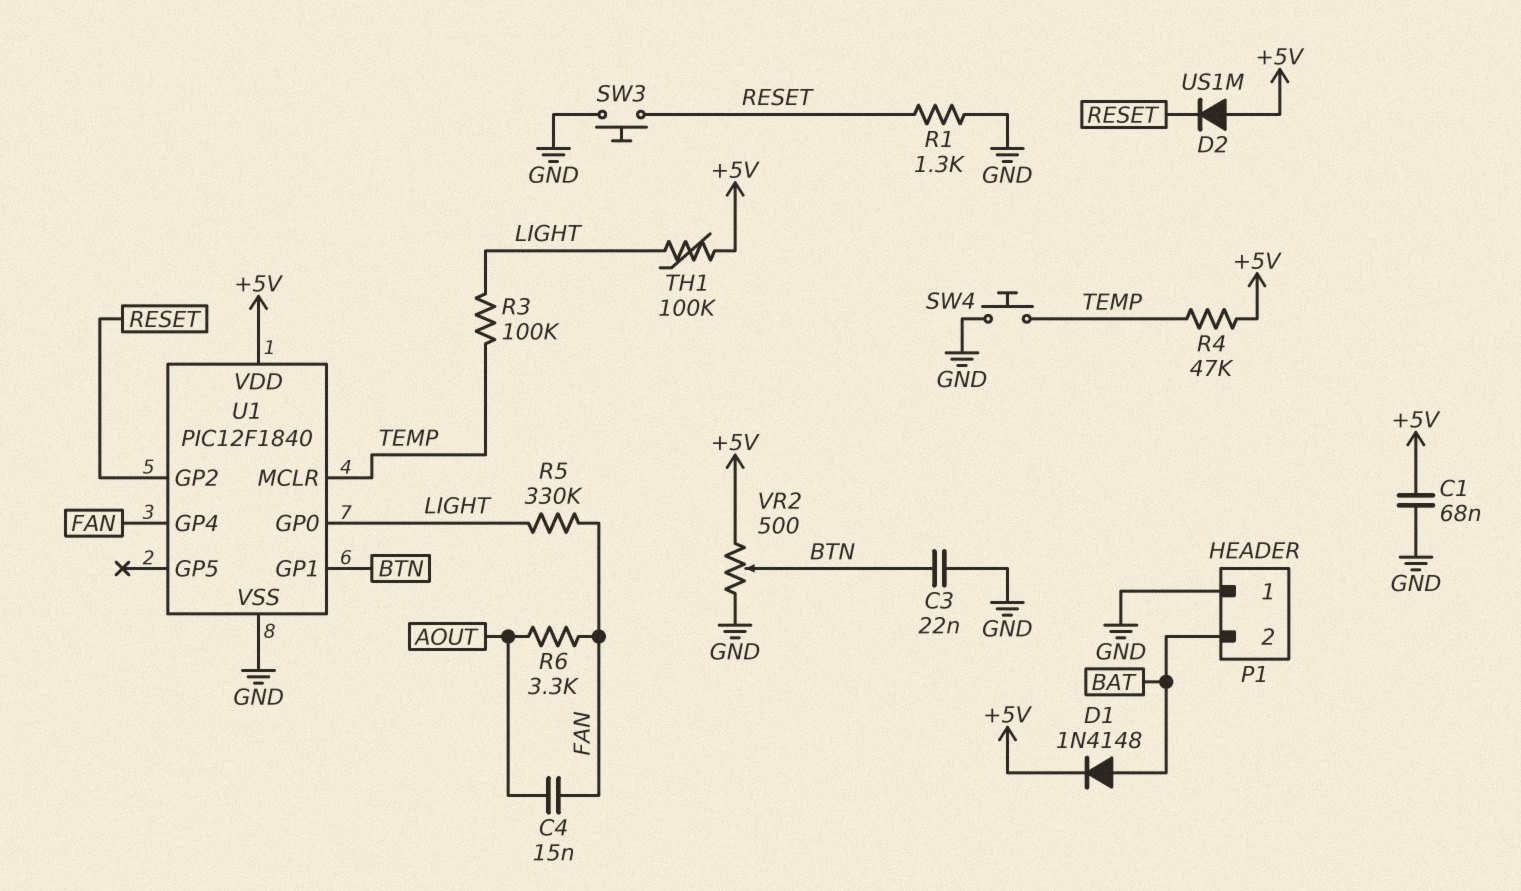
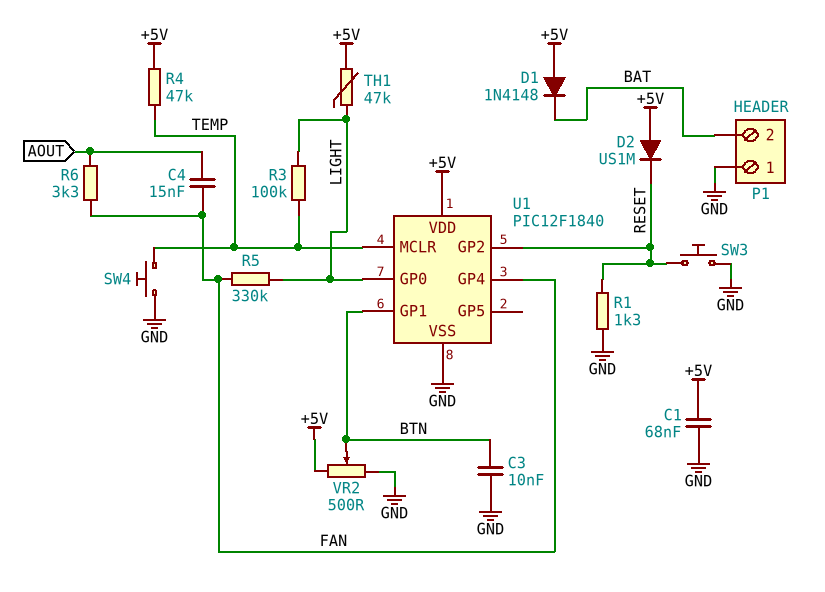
C3: 22nF (BTN, GND) -> 10nF (BTN, GND)
D1: diode 1N4148 (A BAT, K +5V) -> diode 1N4148 (A +5V, K BAT)
TH1: 100k (+5V, LIGHT) -> 47k (+5V, LIGHT)

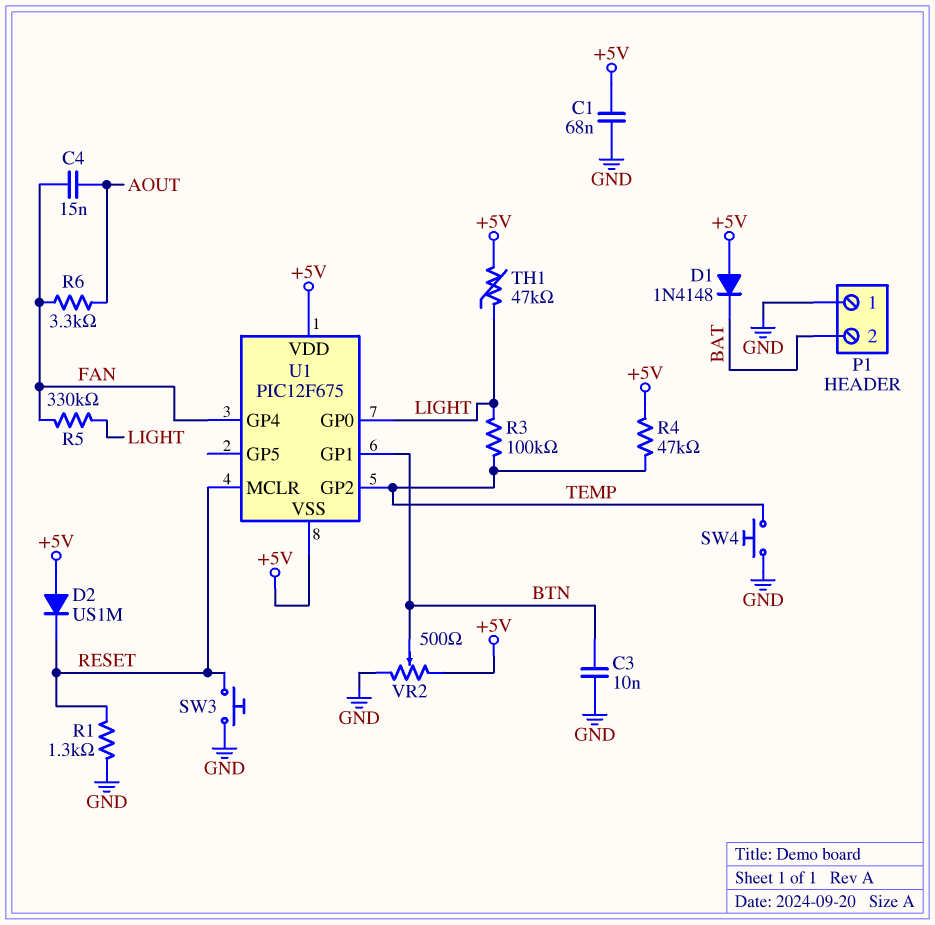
U1: PIC12F1840 -> PIC12F675
U1 pin GP2: RESET -> TEMP
U1 pin MCLR: TEMP -> RESET
U1 pin VSS: GND -> +5V

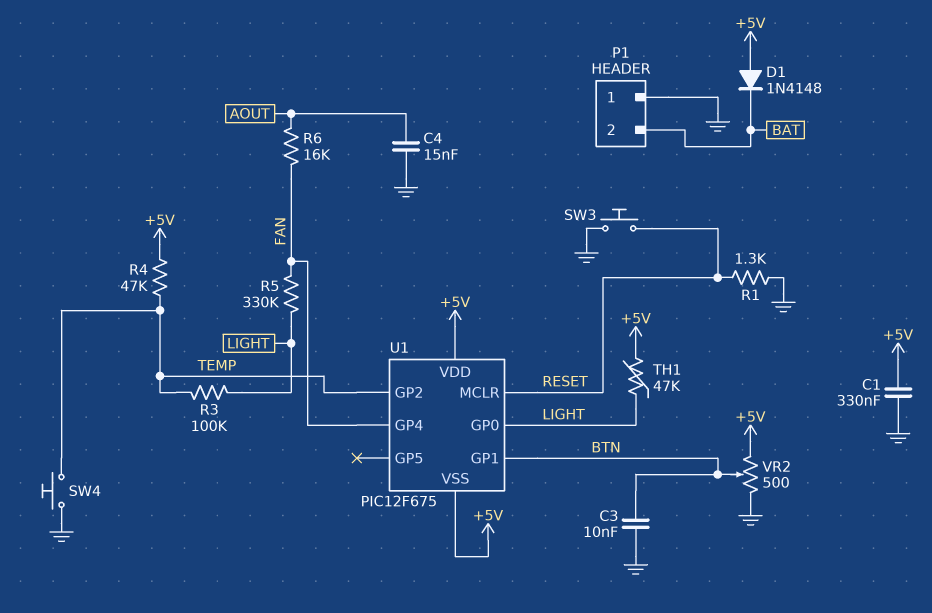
C1: 68nF (+5V, GND) -> 330nF (+5V, GND)
C4: 15nF (AOUT, FAN) -> 15nF (AOUT, GND)
D2: diode US1M (A +5V, K RESET) -> none
R6: 3.3k (AOUT, FAN) -> 16k (AOUT, FAN)

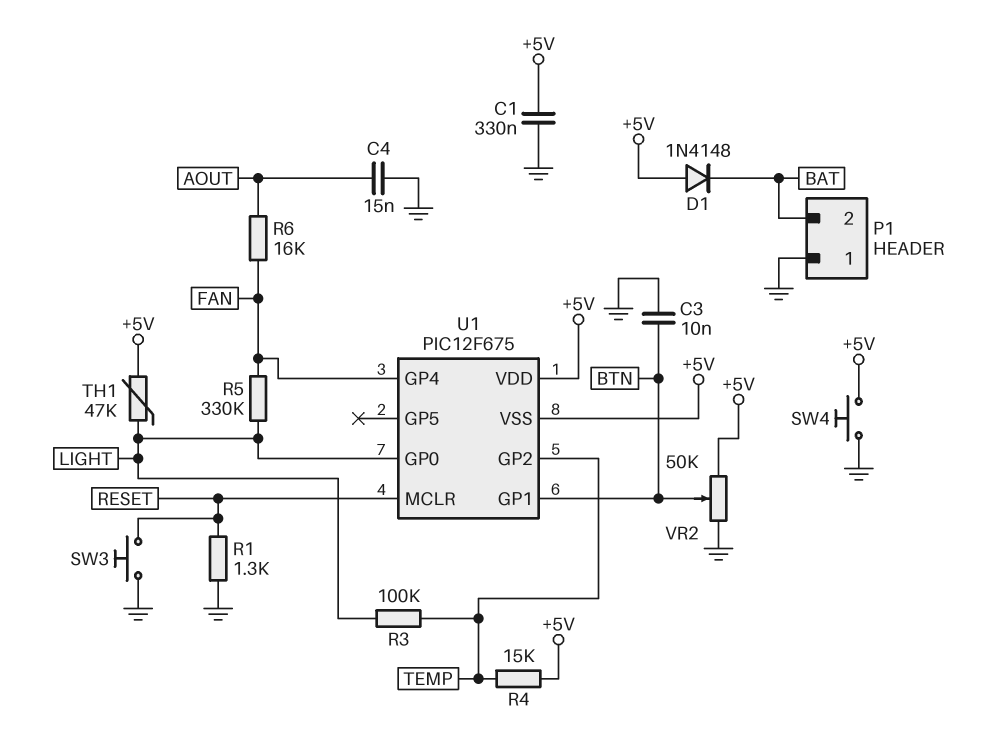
R4: 47k (+5V, TEMP) -> 15k (+5V, TEMP)
SW4: button (GND, TEMP) -> button (+5V, GND)
VR2: 500 (+5V, GND, wiper BTN) -> 50k (+5V, GND, wiper BTN)

